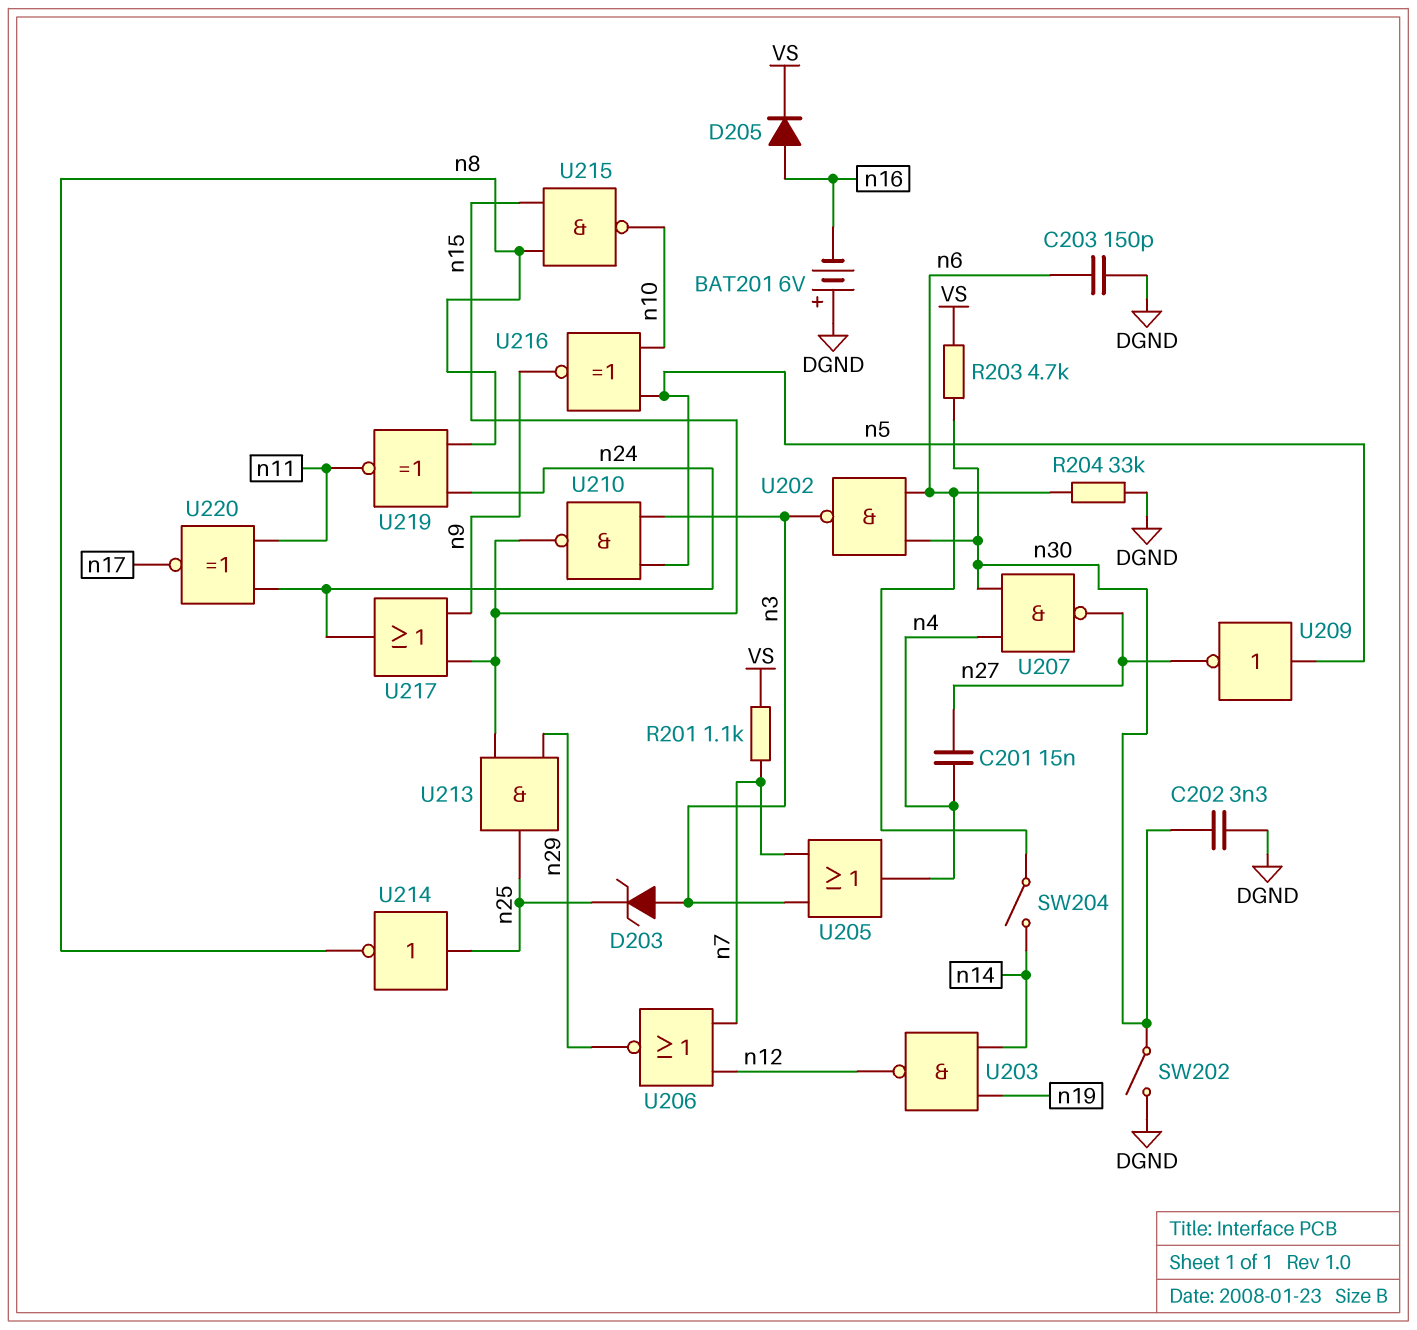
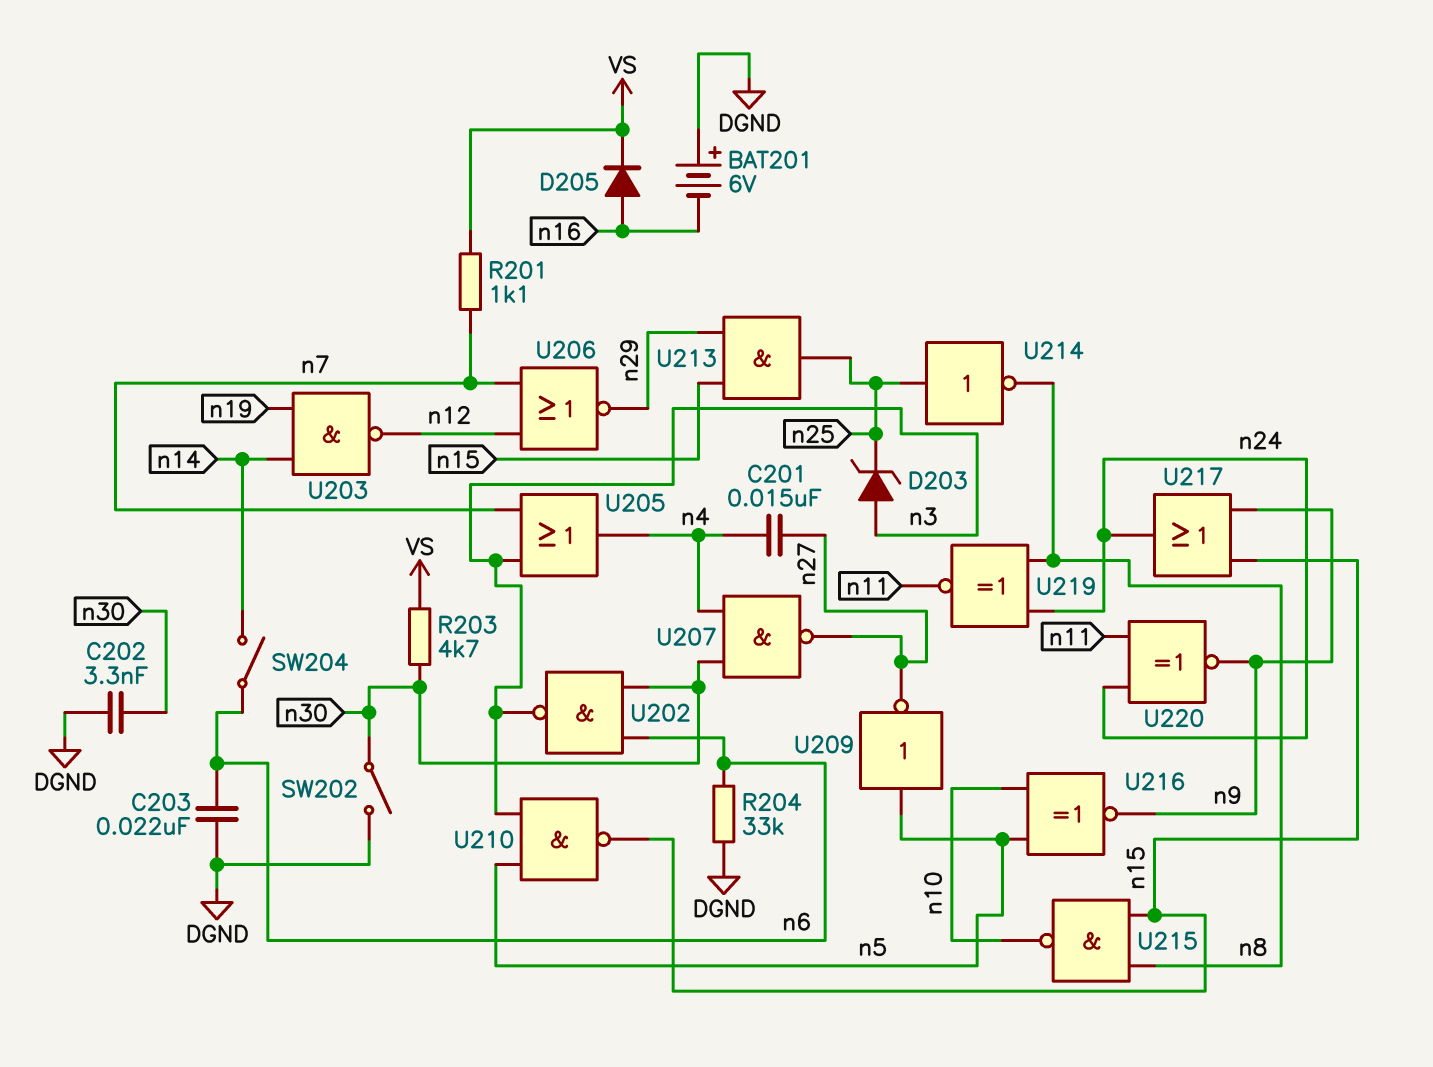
C203: 150pF (DGND, n6) -> 22nF (DGND, n6)
U220: XNOR (in n11, in n24, out n17) -> XNOR (in n11, in n24, out n9)

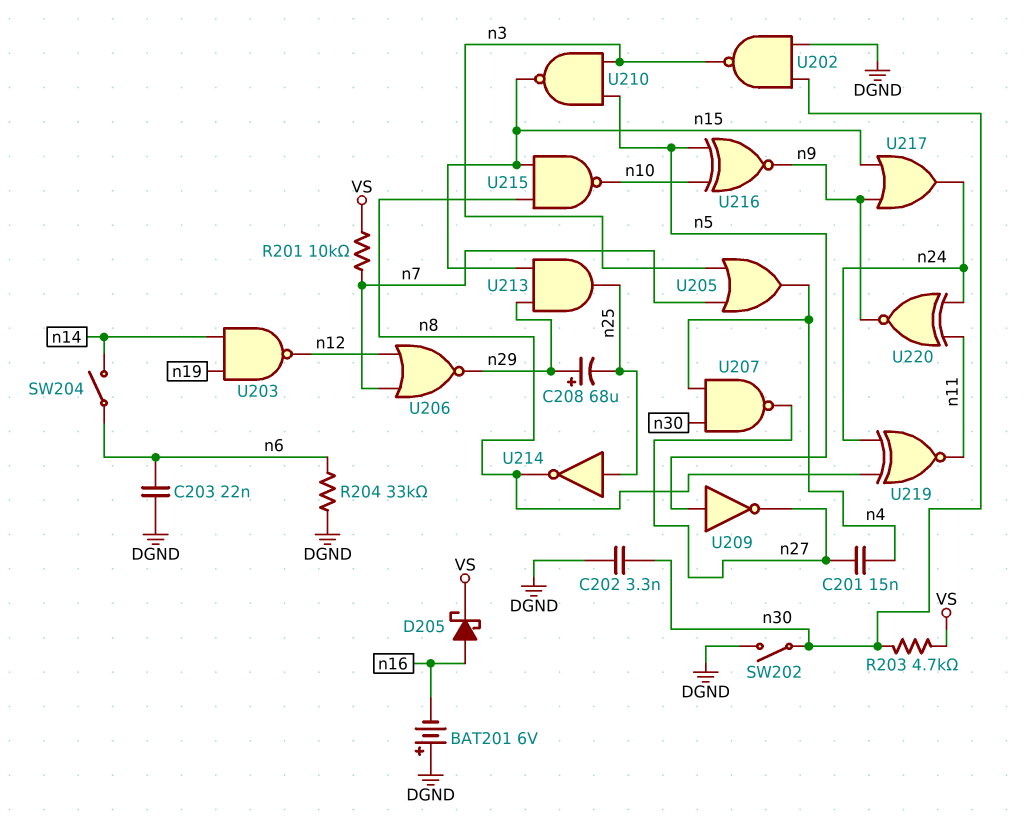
C208: none -> 68uF (plus n29, minus n25)
D203: zener (A n3, K n25) -> none
D205: diode (A n16, K VS) -> schottky (A n16, K VS)
R201: 1.1k (VS, n7) -> 10k (VS, n7)
U202: NAND (in n6, in n30, out n3) -> NAND (in DGND, in n30, out n3)

